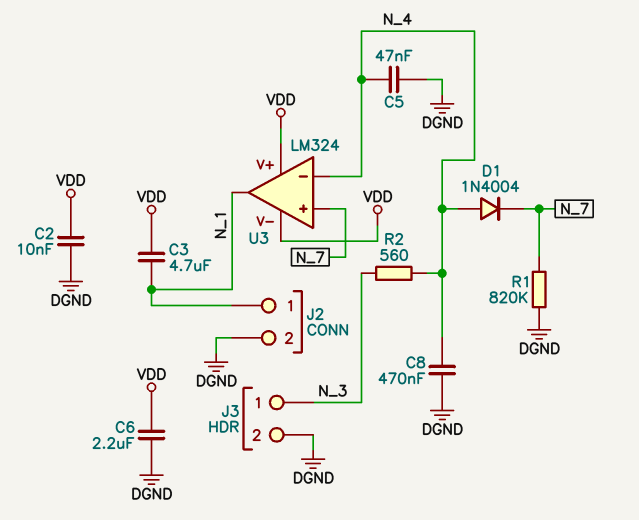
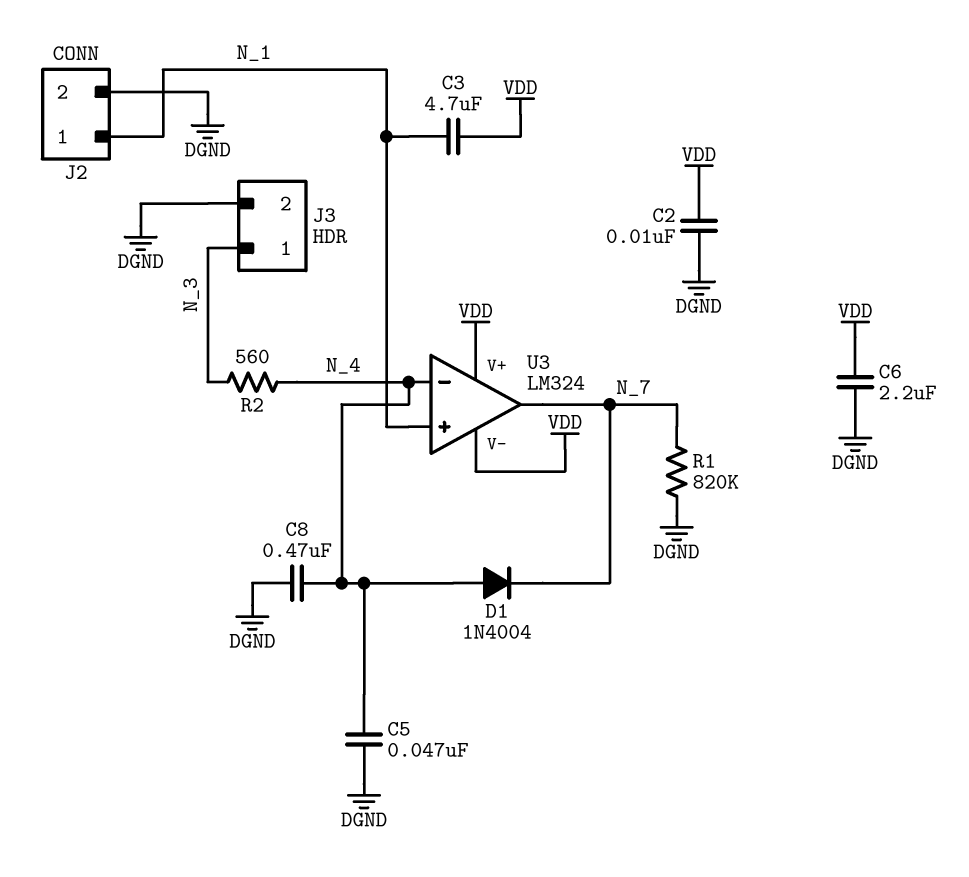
U3 pin in+: N_7 -> N_1
U3 pin out: N_1 -> N_7

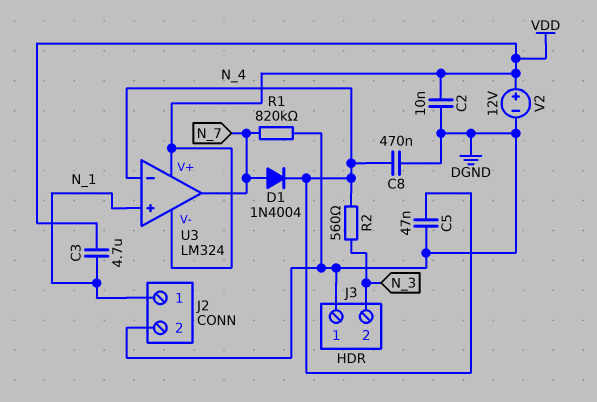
C6: 2.2uF (DGND, VDD) -> none
D1: diode 1N4004 (A N_4, K N_7) -> diode 1N4004 (A N_7, K N_4)
J3 pin 1: N_3 -> DGND
J3 pin 2: DGND -> N_3
V2: none -> 12V (plus VDD, minus DGND)

